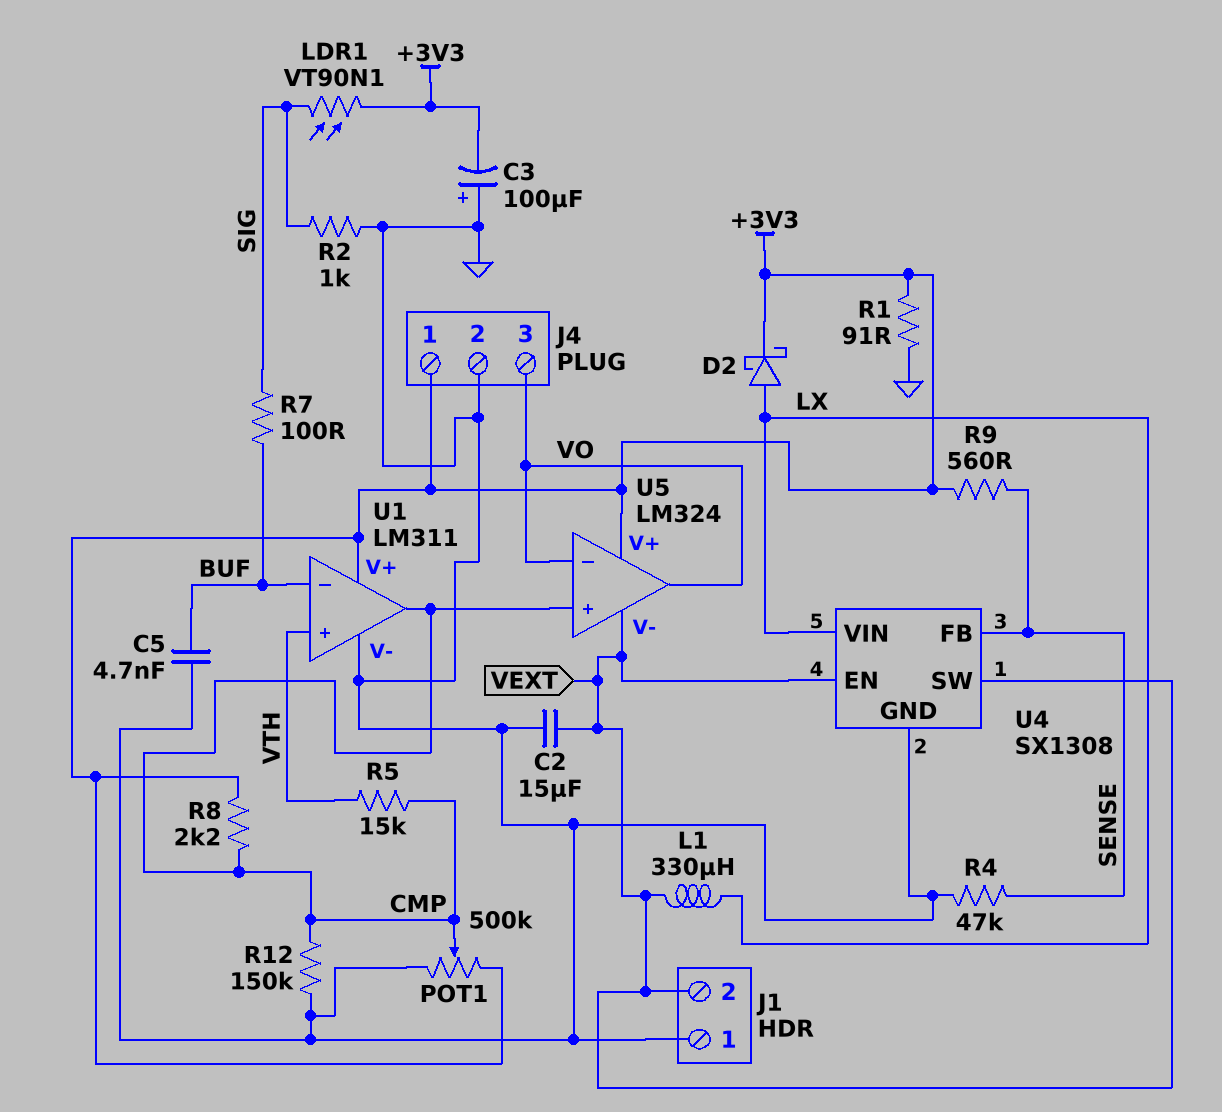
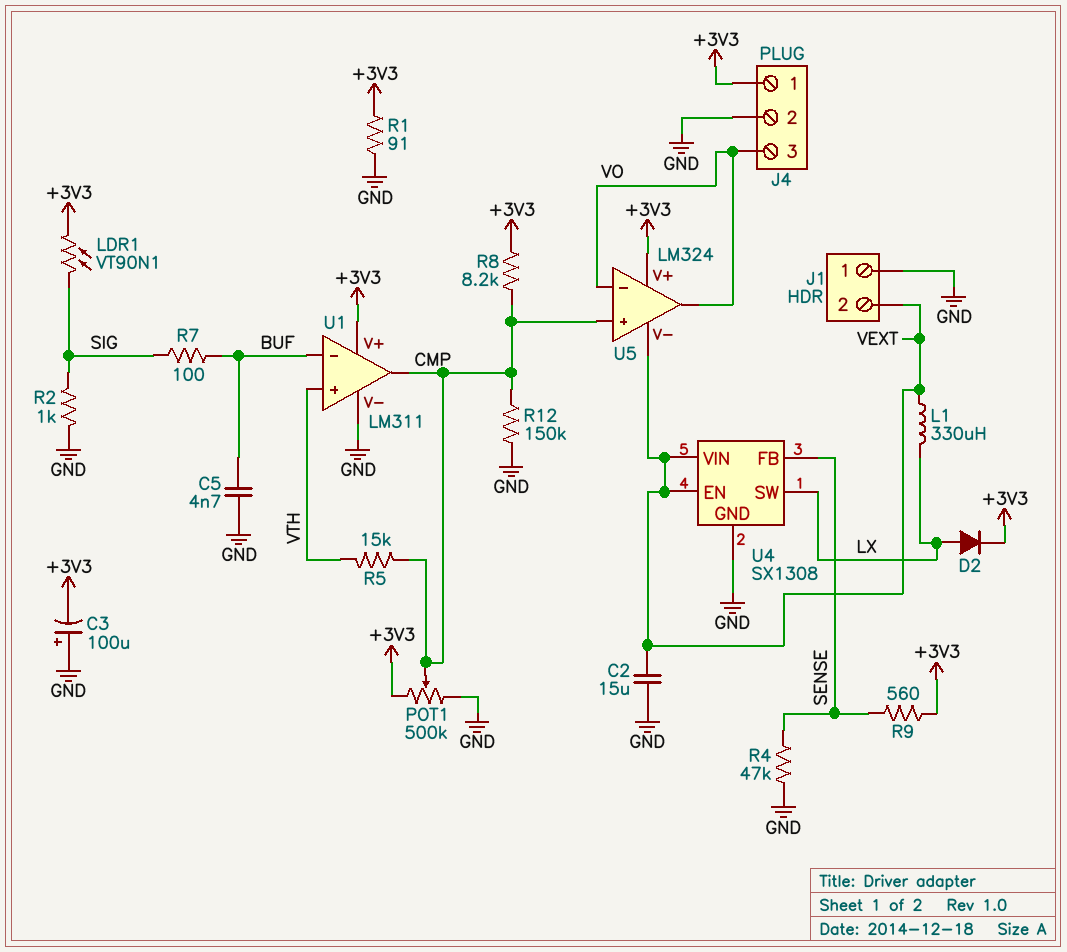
D2: schottky (A LX, K +3V3) -> diode (A LX, K +3V3)
R8: 2.2k (+3V3, CMP) -> 8.2k (+3V3, CMP)
U4 pin SW: VEXT -> LX
U4 pin VIN: LX -> VEXT

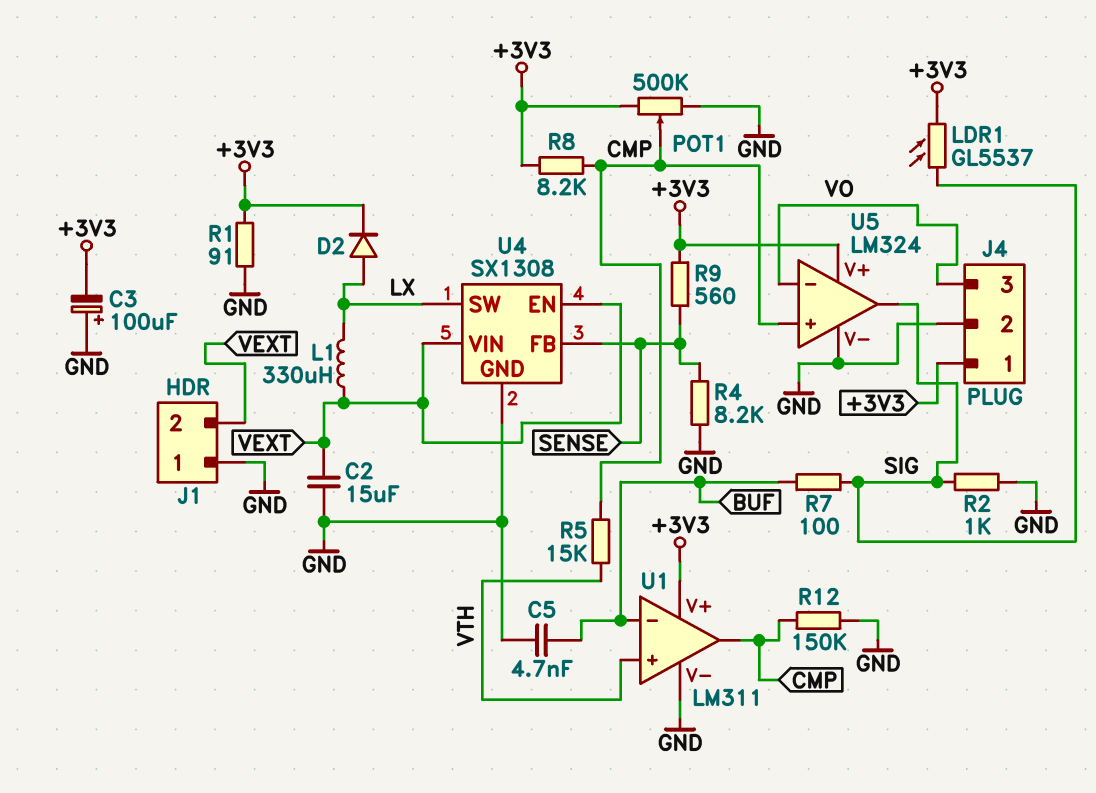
LDR1: VT90N1 (+3V3, SIG) -> GL5537 (+3V3, SIG)
R4: 47k (GND, SENSE) -> 8.2k (GND, SENSE)
U5 pin V-: VEXT -> GND
U5 pin out: VO -> SIG

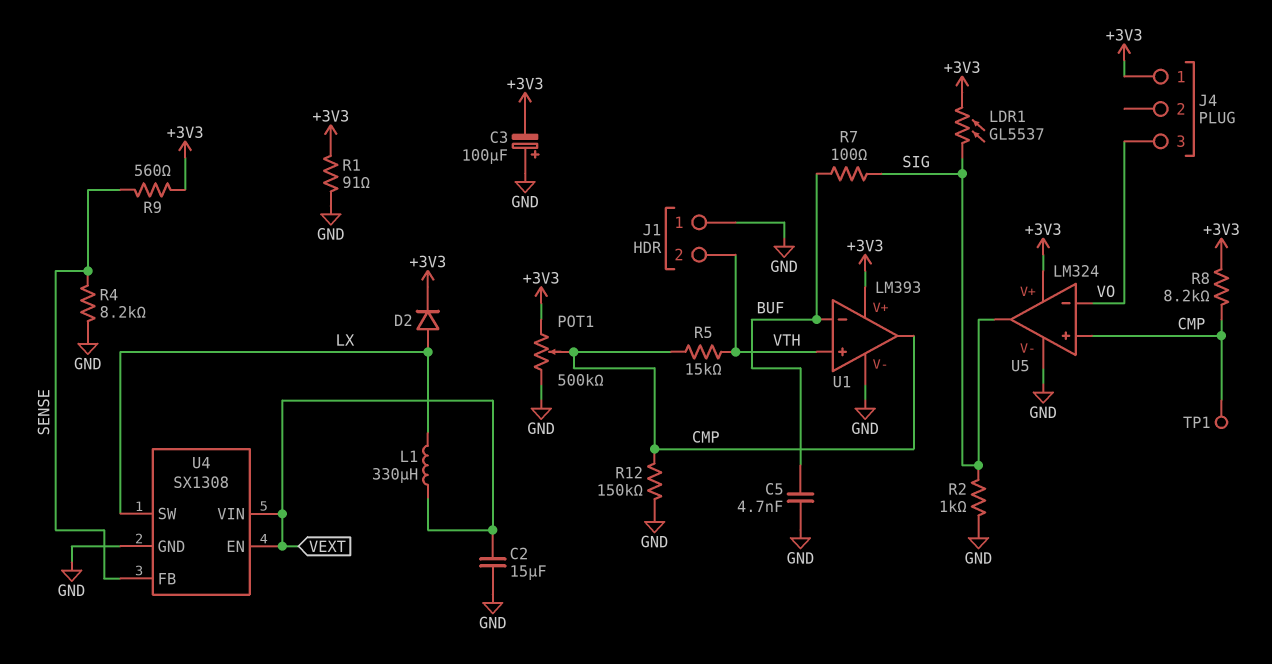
J1 pin 2: VEXT -> VTH
J4 pin 2: GND -> none
TP1: none -> test point (CMP)
U1: LM311 -> LM393

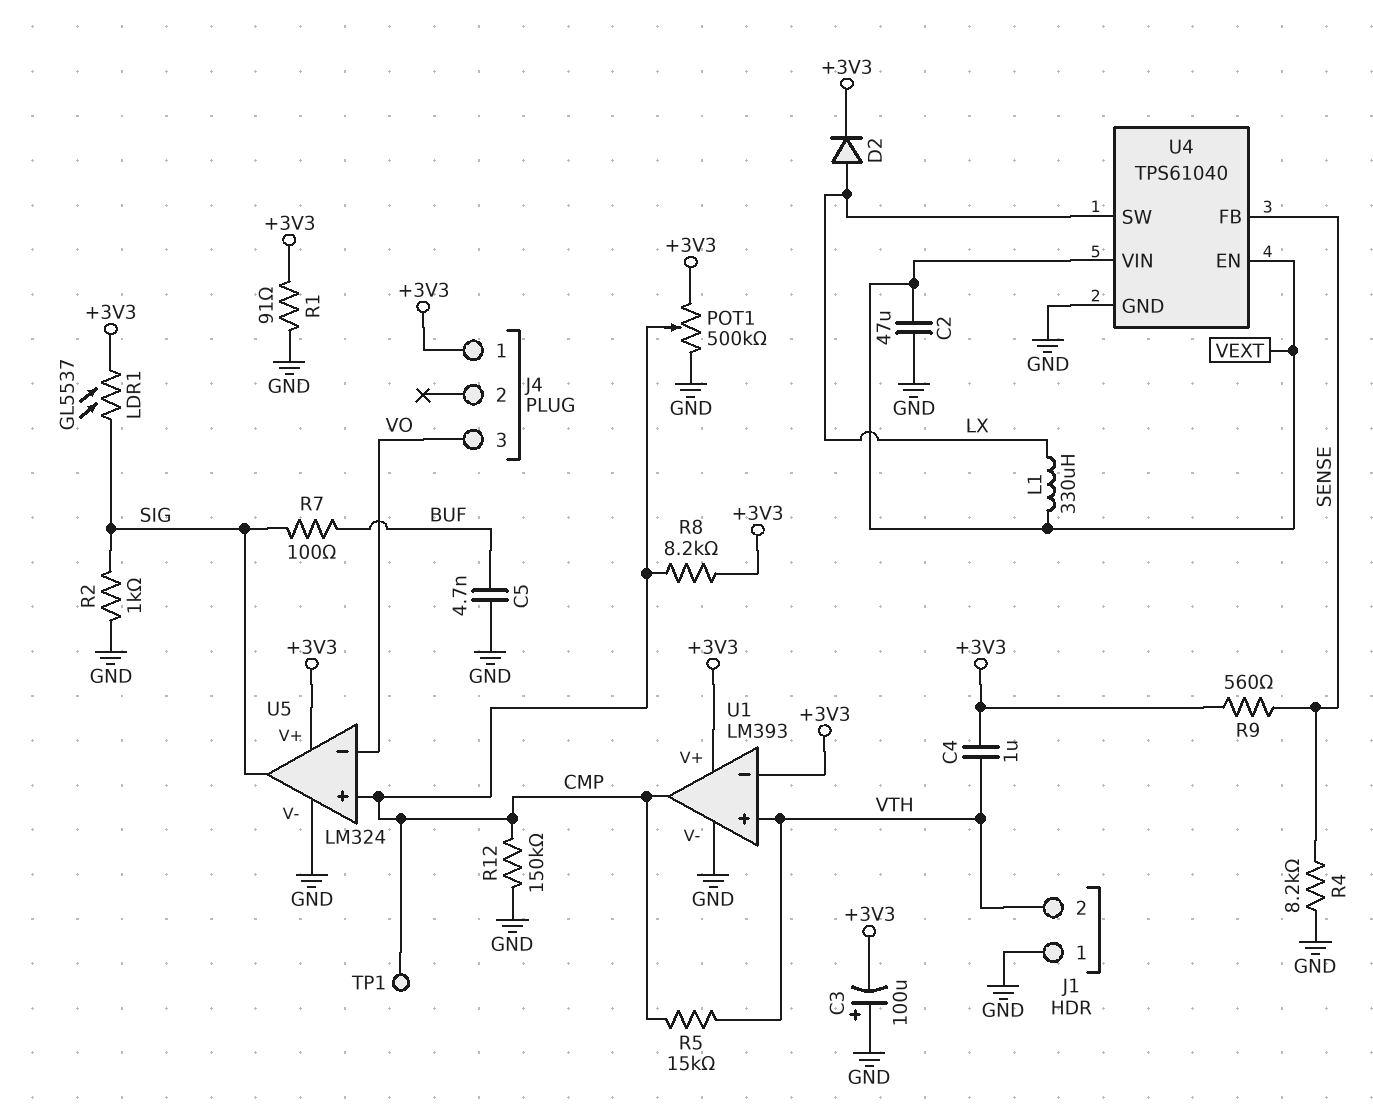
C2: 15uF (GND, VEXT) -> 47uF (GND, VEXT)
C4: none -> 1uF (+3V3, VTH)
U1 pin in-: BUF -> +3V3
U4: SX1308 -> TPS61040

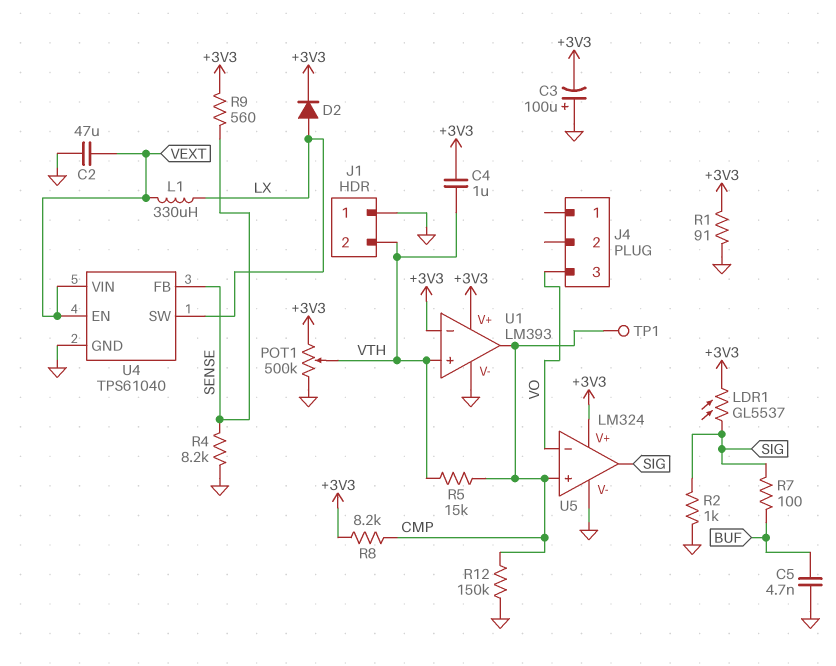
J4 pin 1: +3V3 -> none
POT1: 500k (+3V3, GND, wiper CMP) -> 500k (+3V3, GND, wiper VTH)

